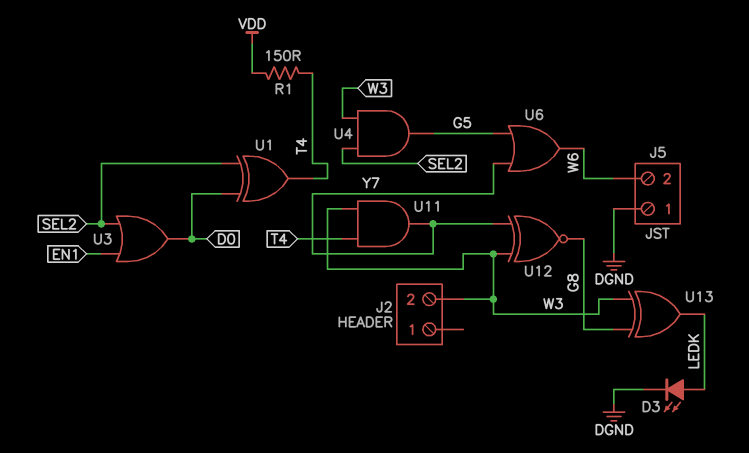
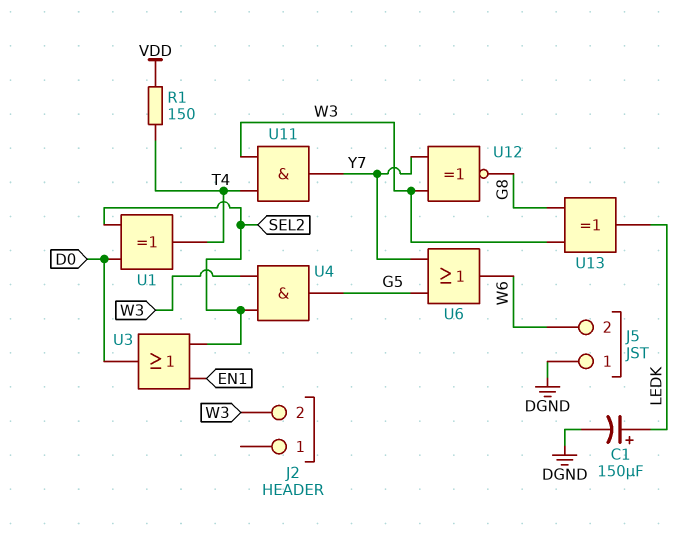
C1: none -> 150uF (plus LEDK, minus DGND)
D3: LED (A LEDK, K DGND) -> none

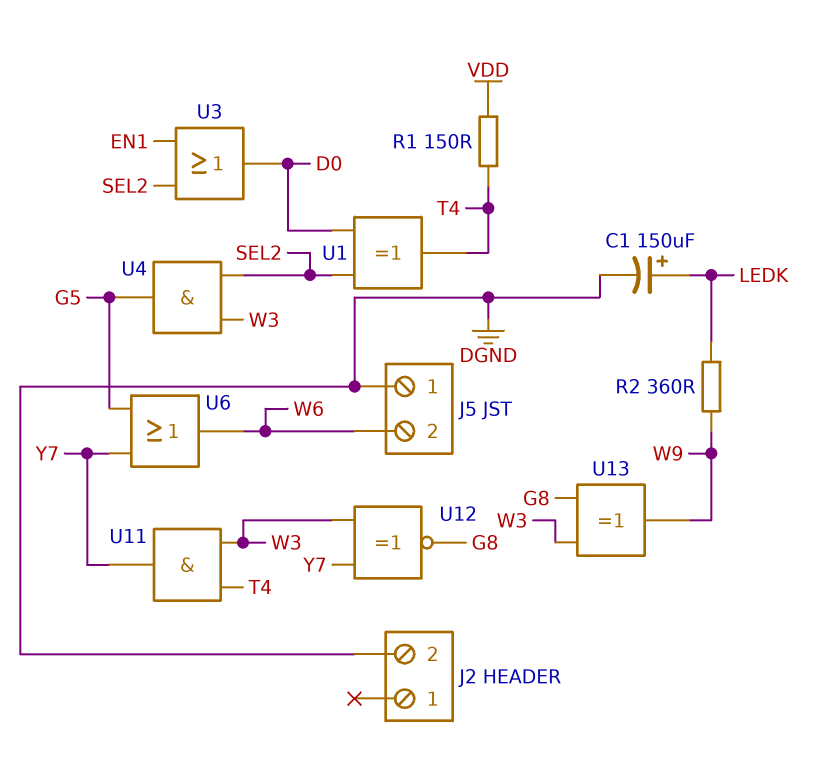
J2 pin 2: W3 -> DGND
R2: none -> 360 (LEDK, W9)
U13: XOR (in G8, in W3, out LEDK) -> XOR (in G8, in W3, out W9)

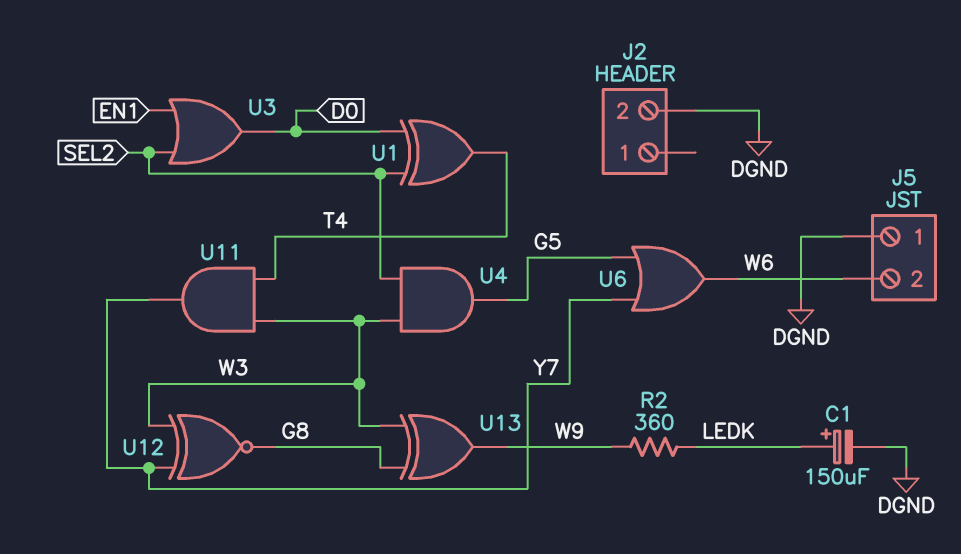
R1: 150 (T4, VDD) -> none

